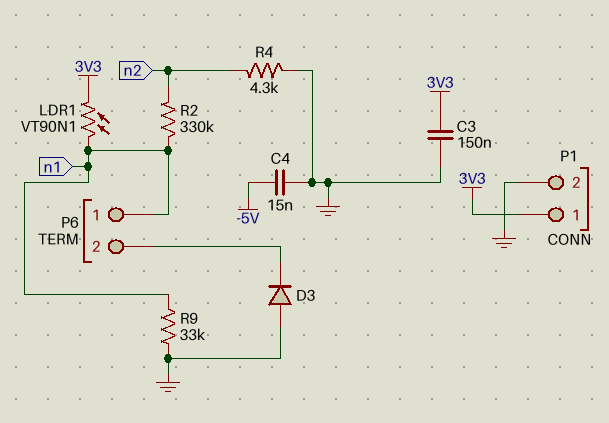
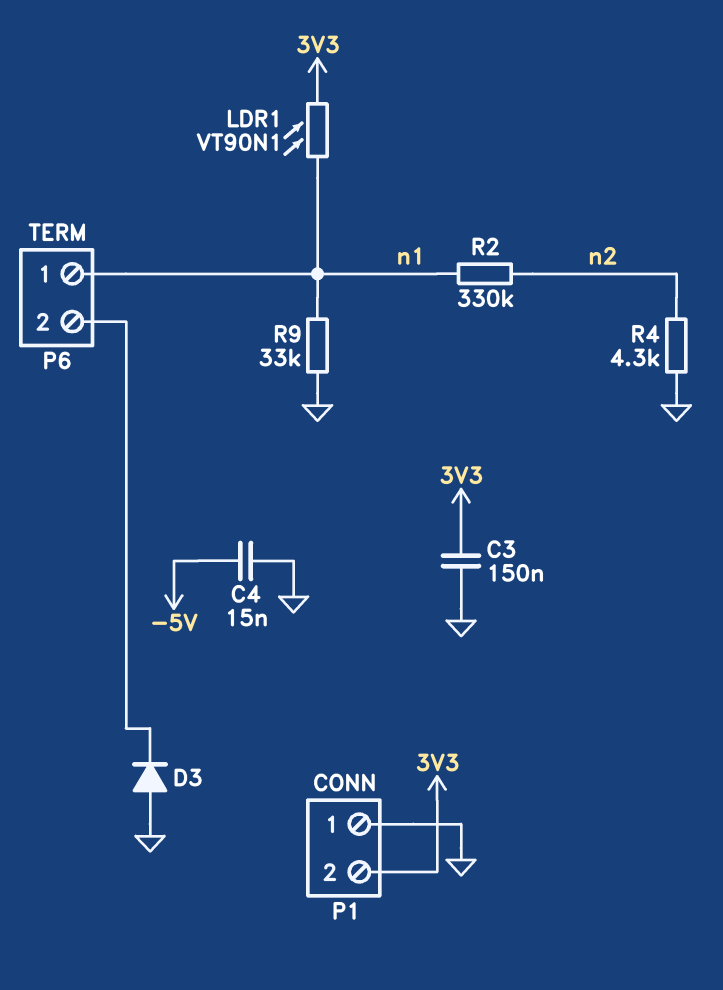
P1 pin 1: 3V3 -> GND
P1 pin 2: GND -> 3V3

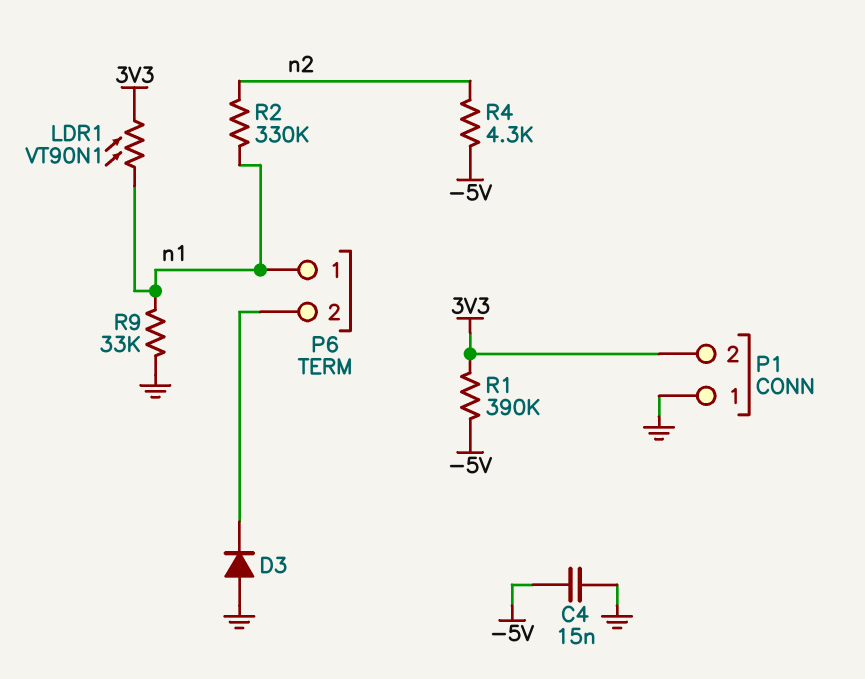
C3: 150nF (3V3, GND) -> none
R1: none -> 390k (-5V, 3V3)
R4: 4.3k (GND, n2) -> 4.3k (-5V, n2)

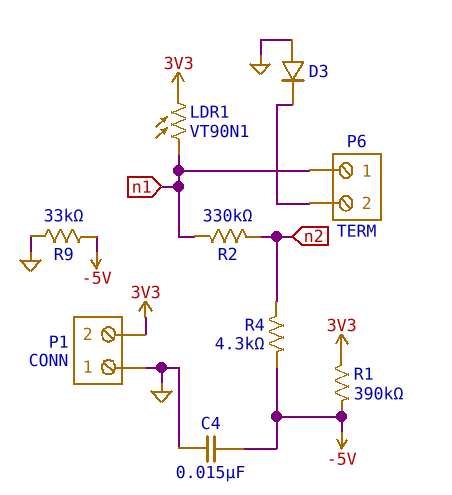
R9: 33k (GND, n1) -> 33k (-5V, GND)

